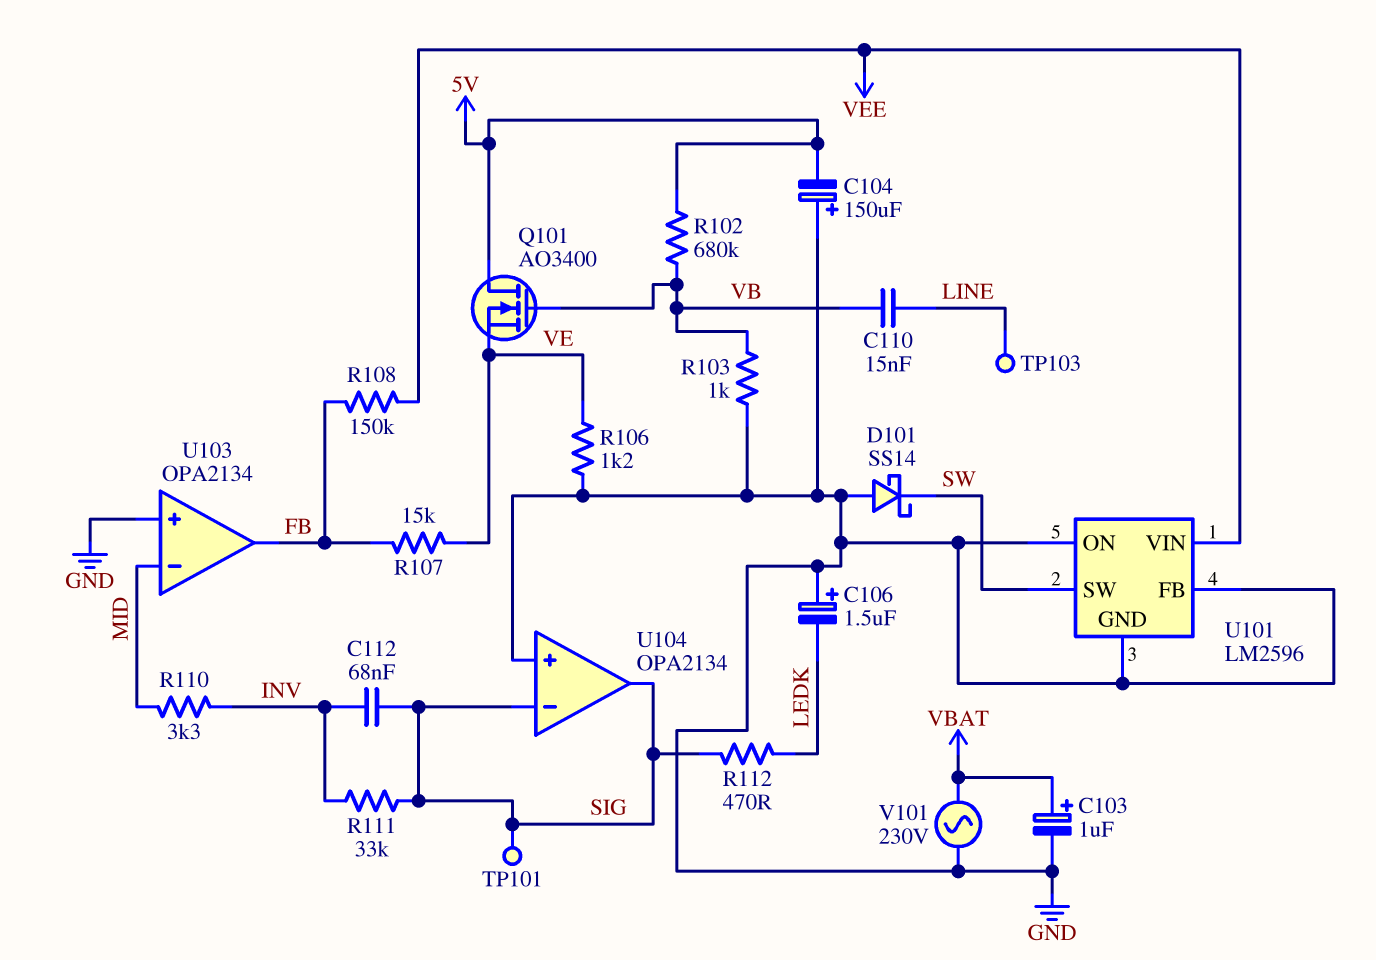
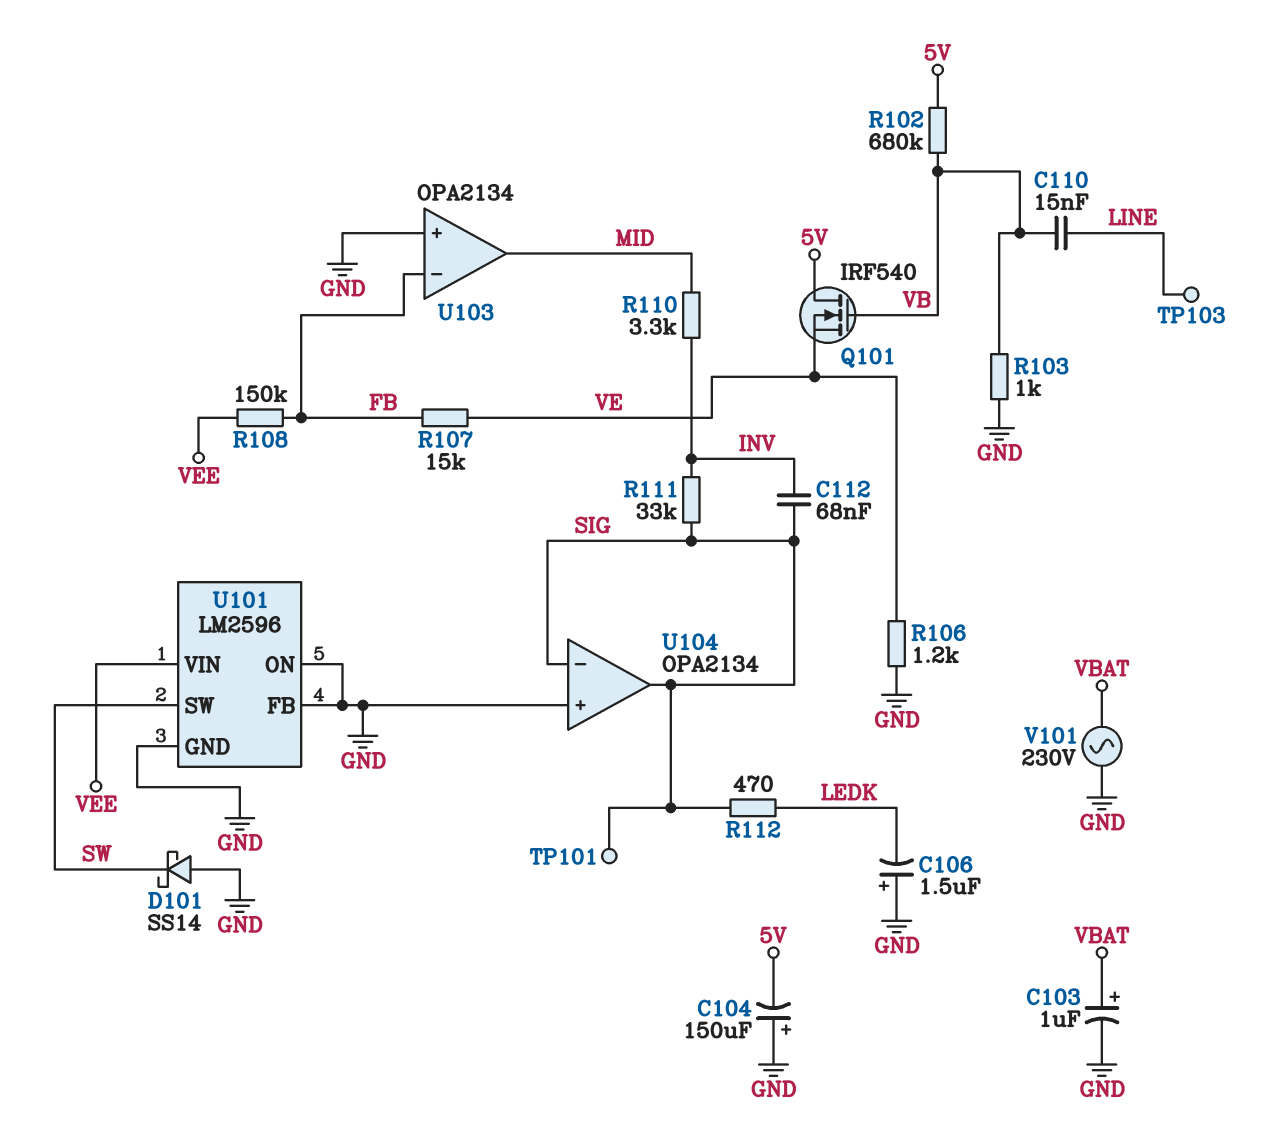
Q101: NMOS AO3400 (G VB, D 5V, S VE) -> NMOS IRF540 (G VB, D 5V, S VE)
U103 pin in-: MID -> FB
U103 pin out: FB -> MID

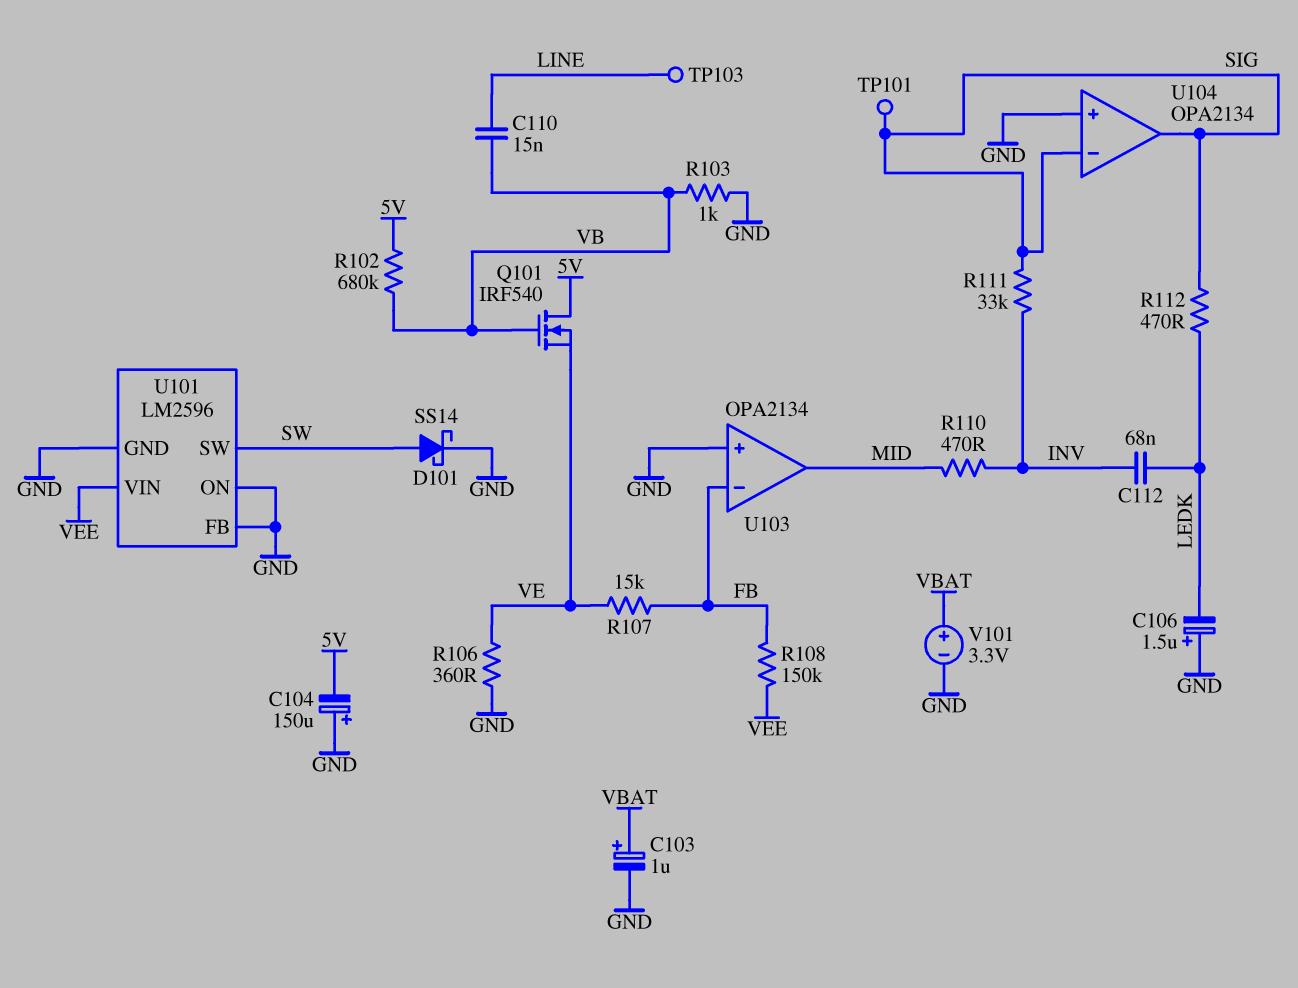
C112: 68nF (INV, SIG) -> 68nF (INV, LEDK)
D101: schottky SS14 (A GND, K SW) -> schottky SS14 (A SW, K GND)
R106: 1.2k (GND, VE) -> 360 (GND, VE)
R110: 3.3k (INV, MID) -> 470 (INV, MID)
V101: AC 230V (GND, VBAT) -> 3.3V (plus VBAT, minus GND)

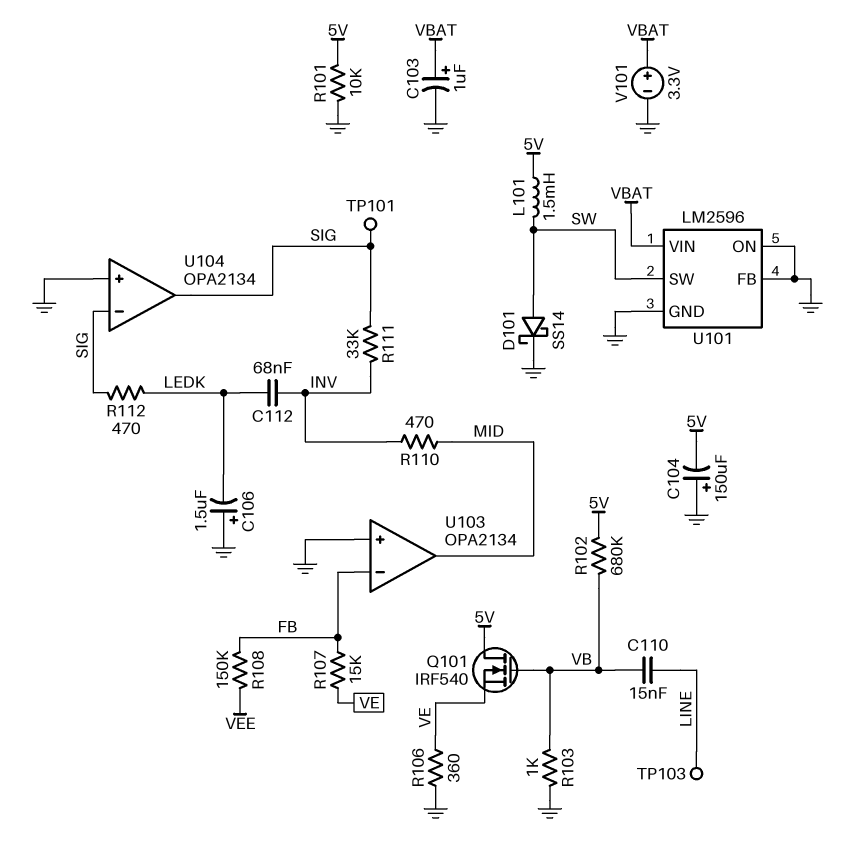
L101: none -> 1.5mH (5V, SW)
R101: none -> 10k (5V, GND)
U101 pin VIN: VEE -> VBAT

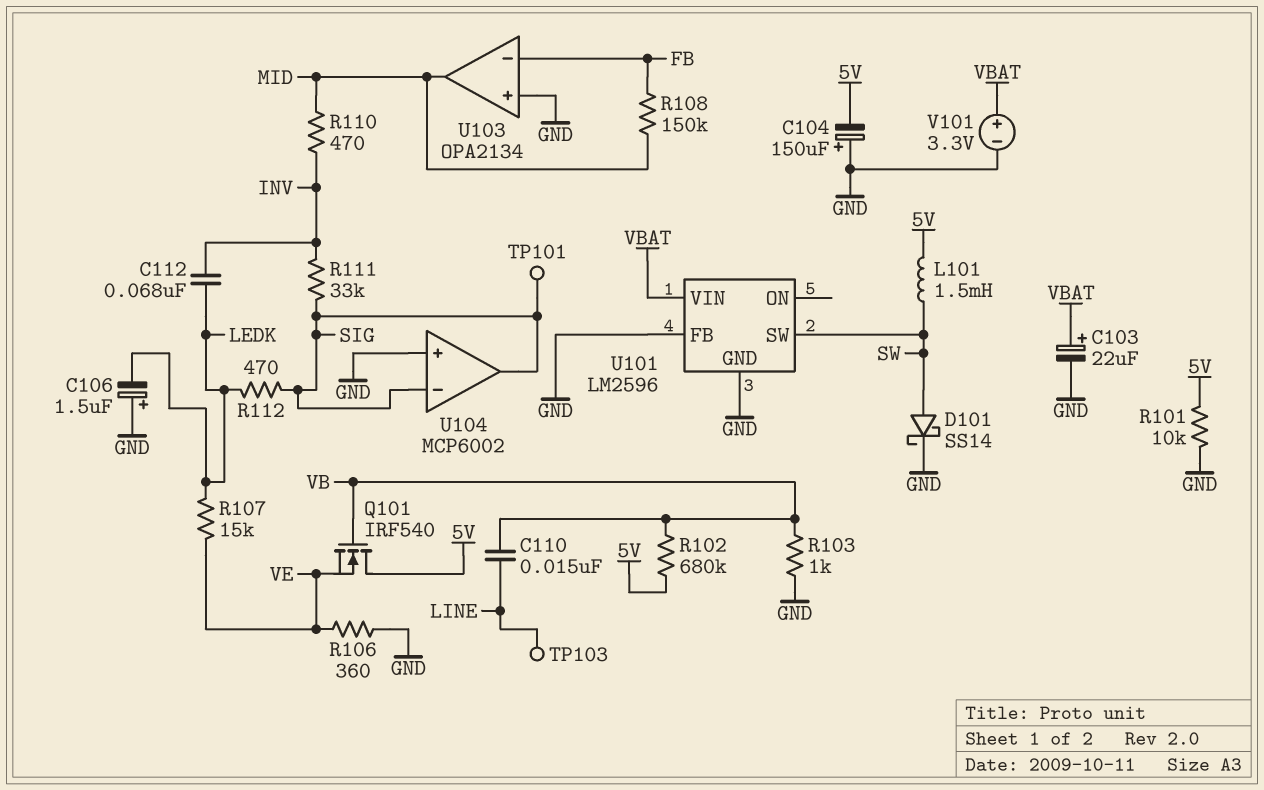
C103: 1uF (plus VBAT, minus GND) -> 22uF (plus VBAT, minus GND)
R107: 15k (FB, VE) -> 15k (LEDK, VE)
R108: 150k (FB, VEE) -> 150k (FB, MID)
U101 pin ON: GND -> none
U104: OPA2134 -> MCP6002

